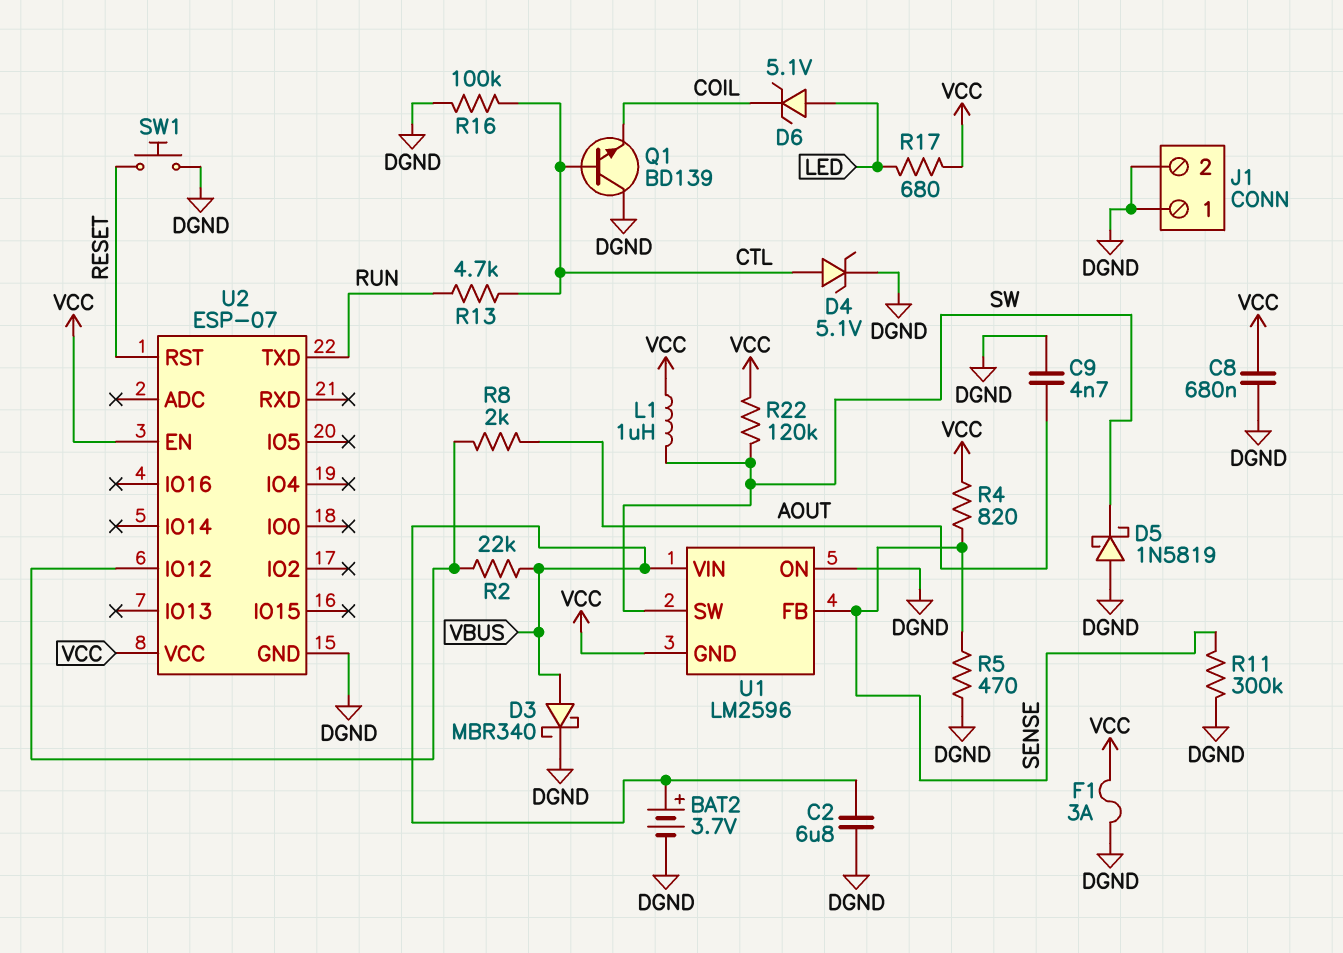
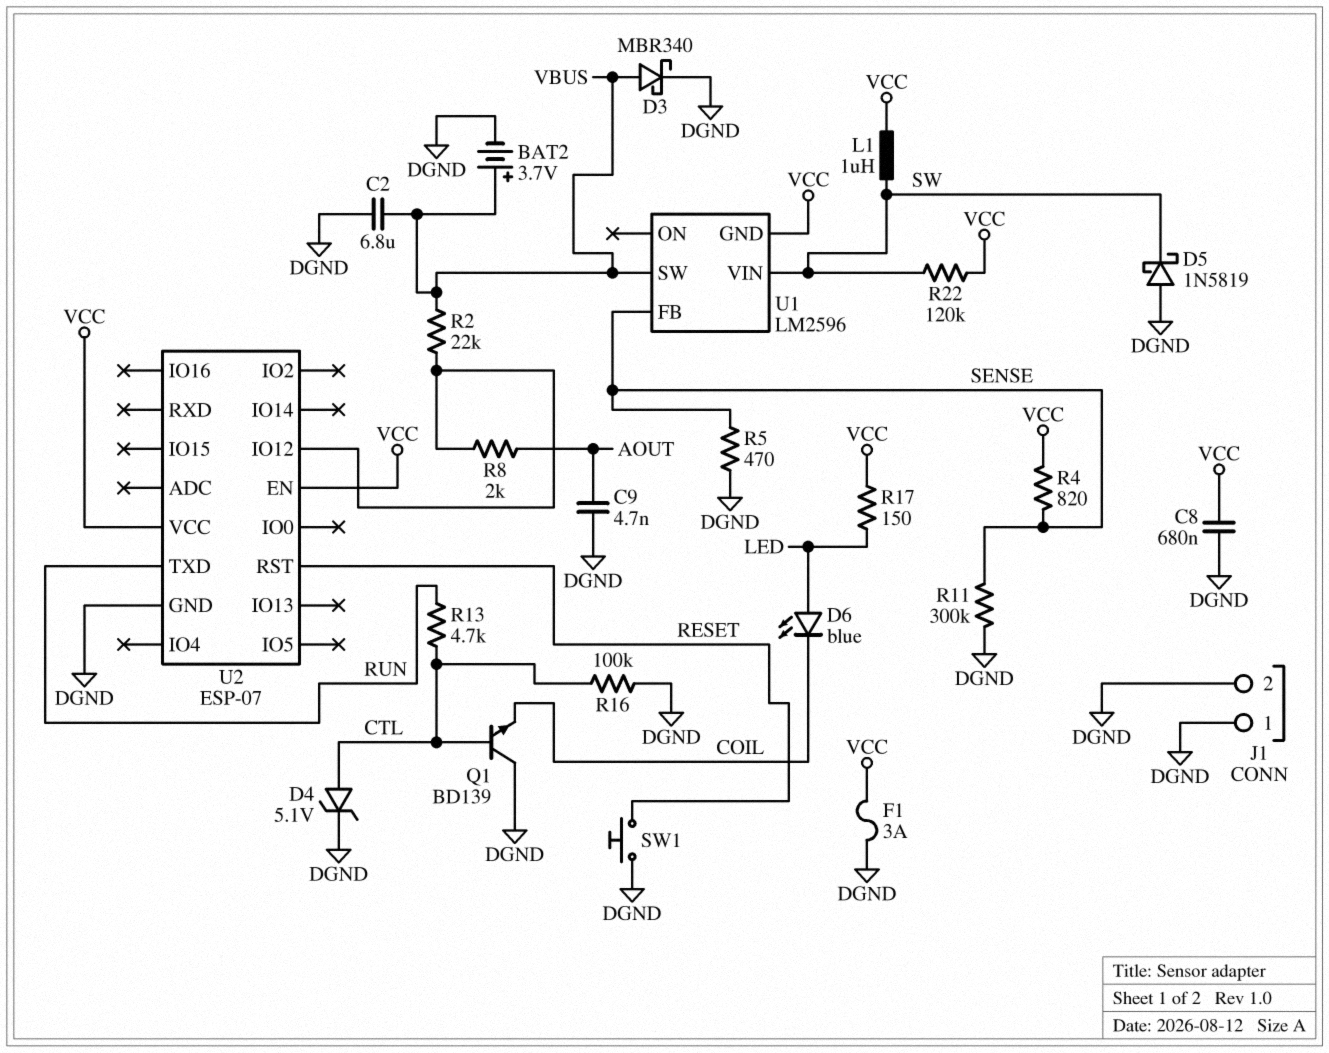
D6: zener 5.1V (A LED, K COIL) -> LED blue (A LED, K COIL)
R17: 680 (LED, VCC) -> 150 (LED, VCC)
U1 pin ON: DGND -> none
U1 pin SW: SW -> VBUS
U1 pin VIN: VBUS -> SW

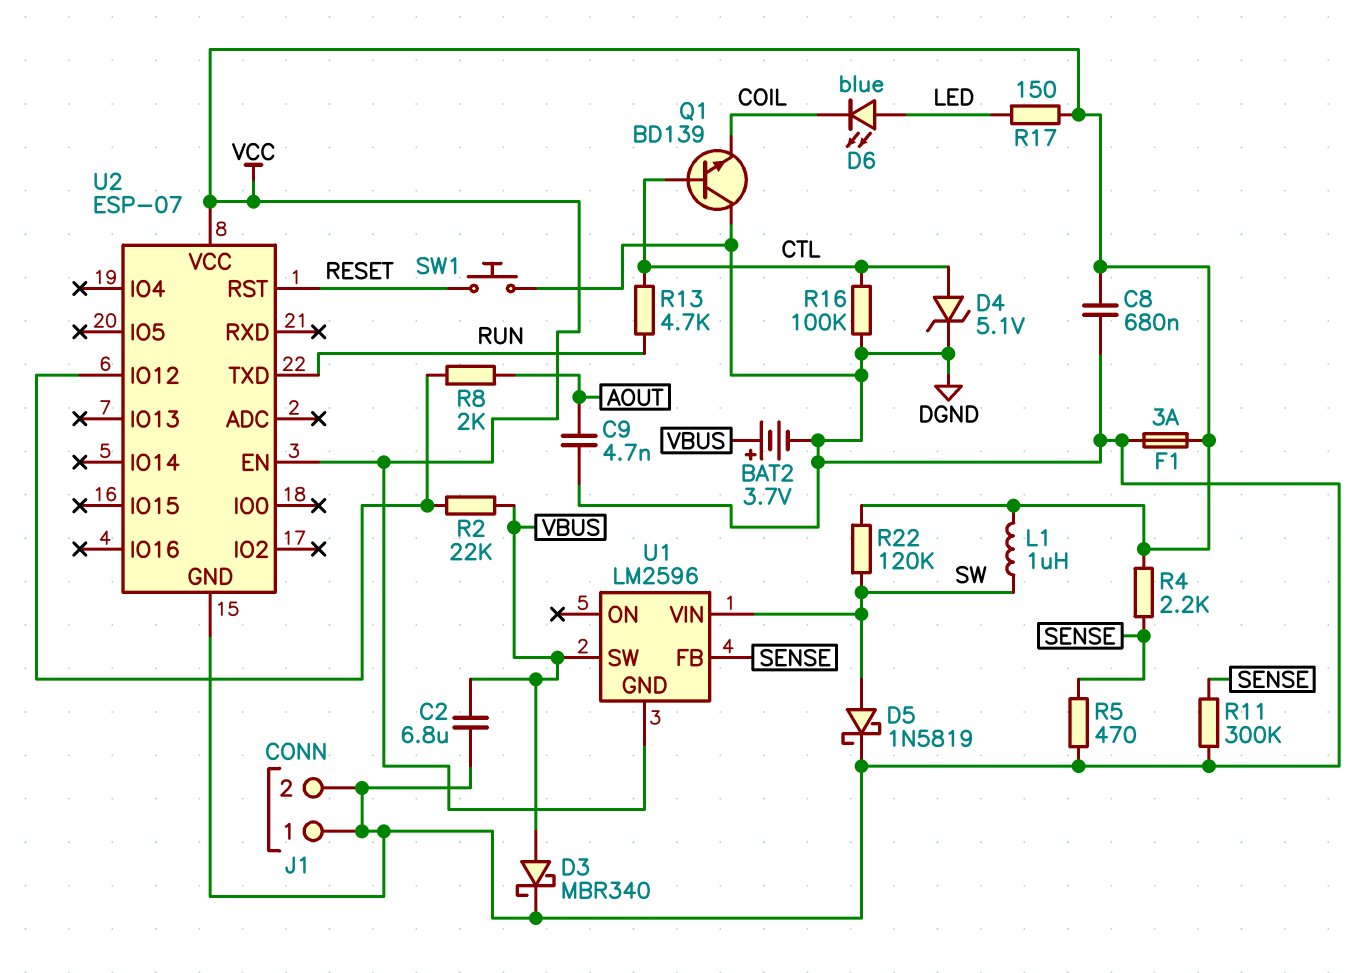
D5: schottky 1N5819 (A DGND, K SW) -> schottky 1N5819 (A SW, K DGND)
R4: 820 (SENSE, VCC) -> 2.2k (SENSE, VCC)

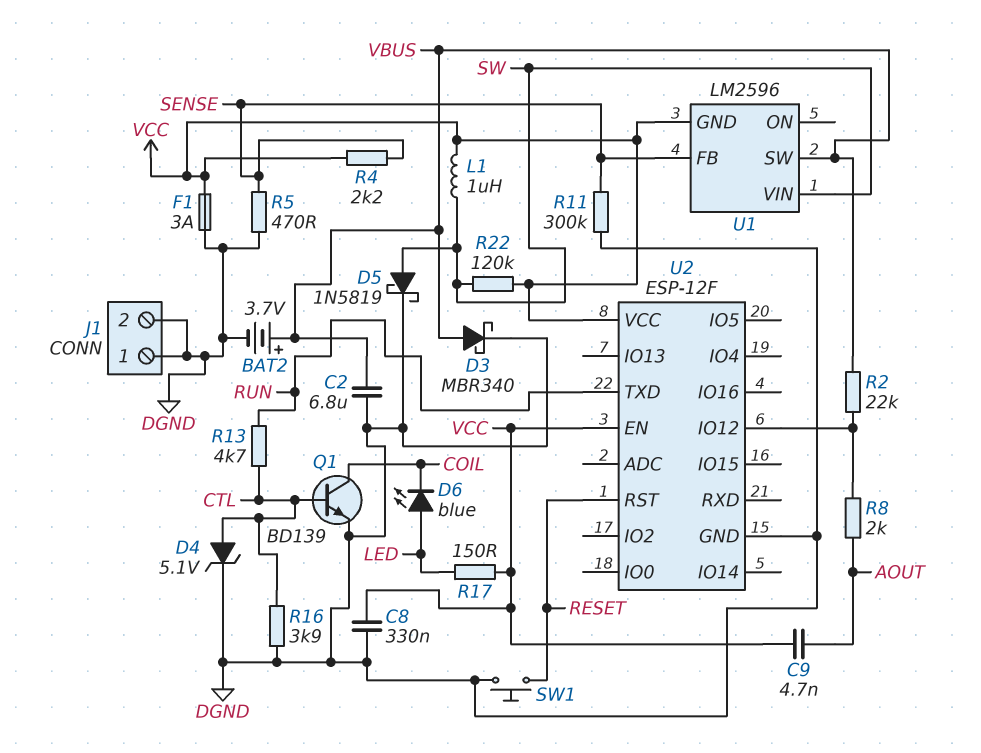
C8: 680nF (DGND, VCC) -> 330nF (DGND, VCC)
C9: 4.7nF (AOUT, DGND) -> 4.7nF (AOUT, VCC)
Q1: NPN BD139 (B CTL, C DGND, E COIL) -> NPN BD139 (B CTL, C COIL, E DGND)
R16: 100k (CTL, DGND) -> 3.9k (CTL, DGND)
U2: ESP-07 -> ESP-12F

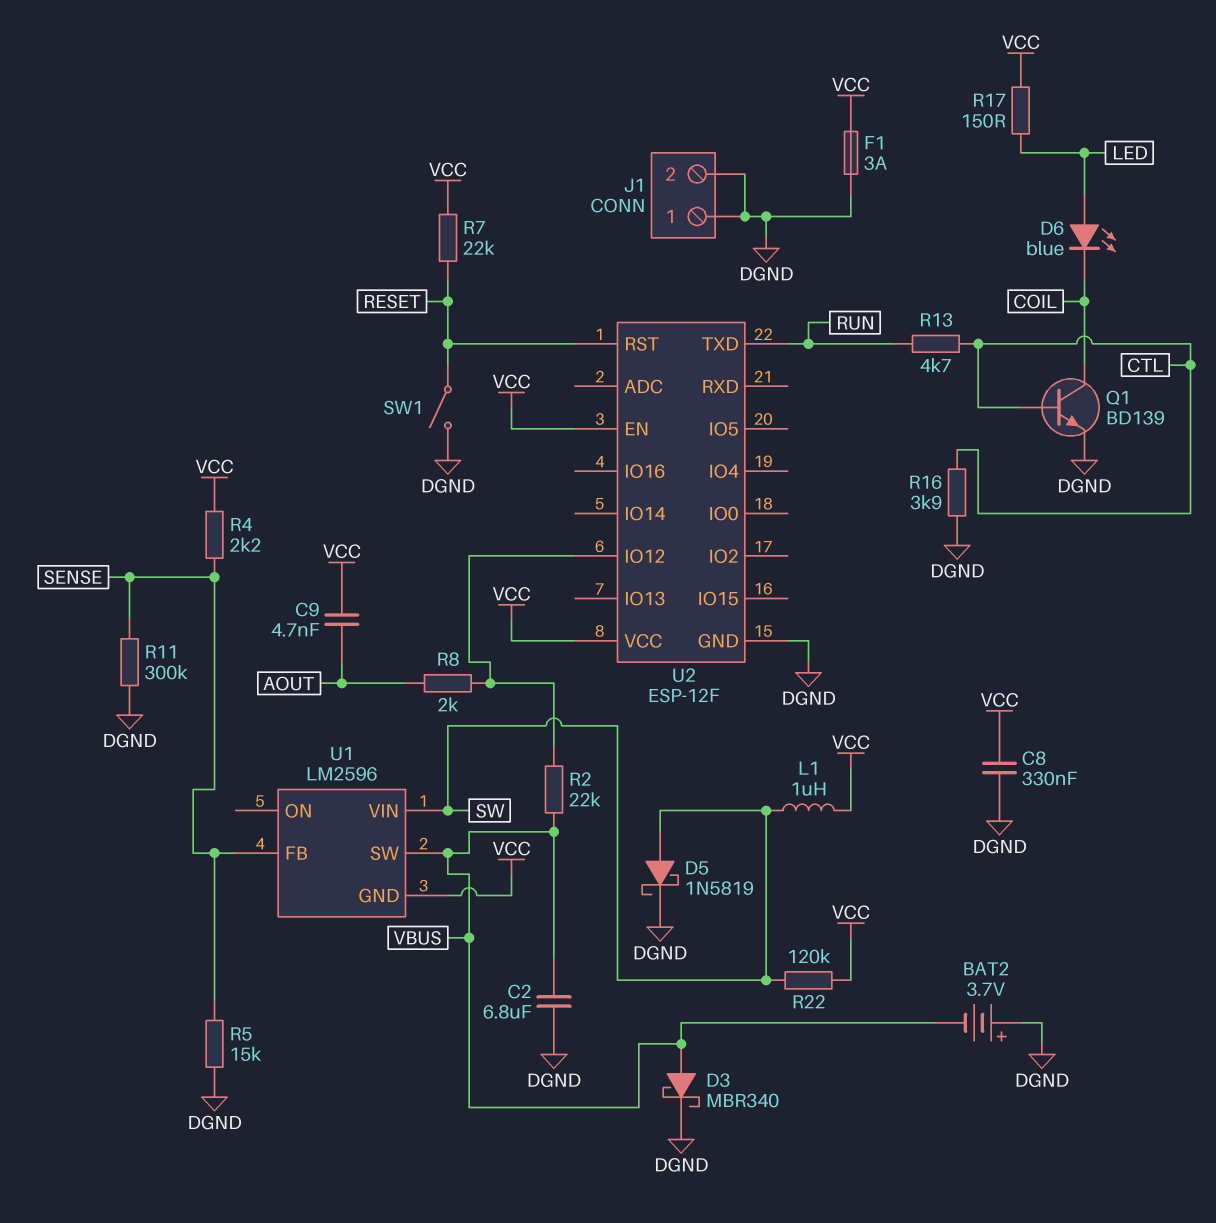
BAT2: 3.7V (plus VBUS, minus DGND) -> 3.7V (plus DGND, minus VBUS)
D4: zener 5.1V (A CTL, K DGND) -> none
R5: 470 (DGND, SENSE) -> 15k (DGND, SENSE)
R7: none -> 22k (RESET, VCC)
SW1: button (DGND, RESET) -> switch (DGND, RESET)

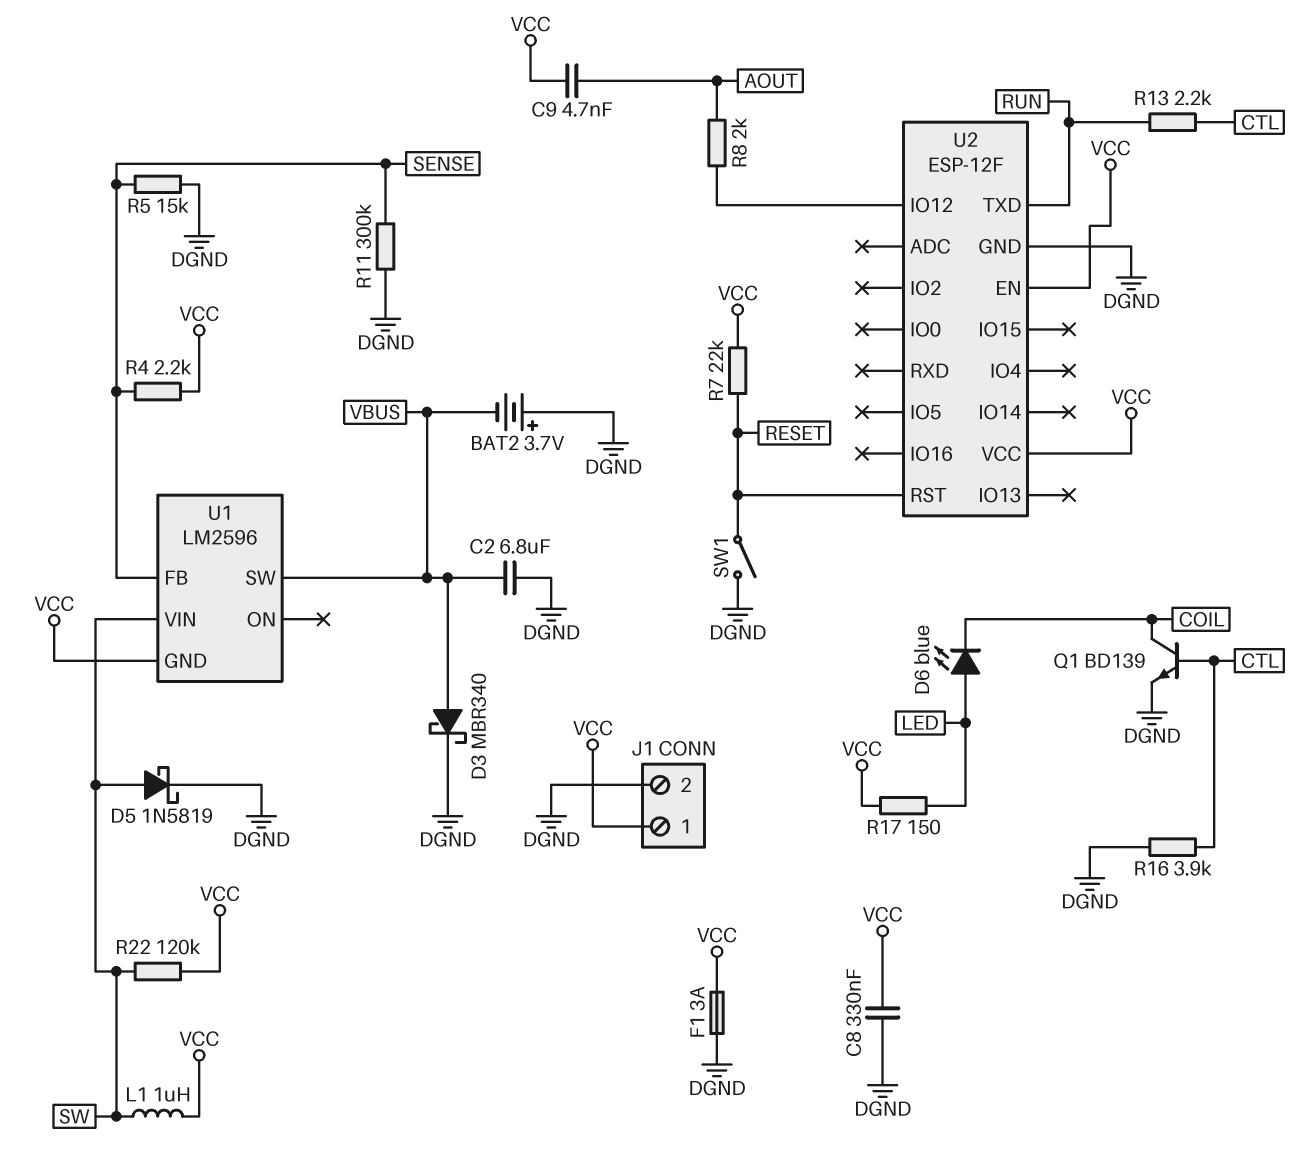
J1 pin 1: DGND -> VCC
R2: 22k (U2/IO12, VBUS) -> none
R13: 4.7k (CTL, RUN) -> 2.2k (CTL, RUN)

